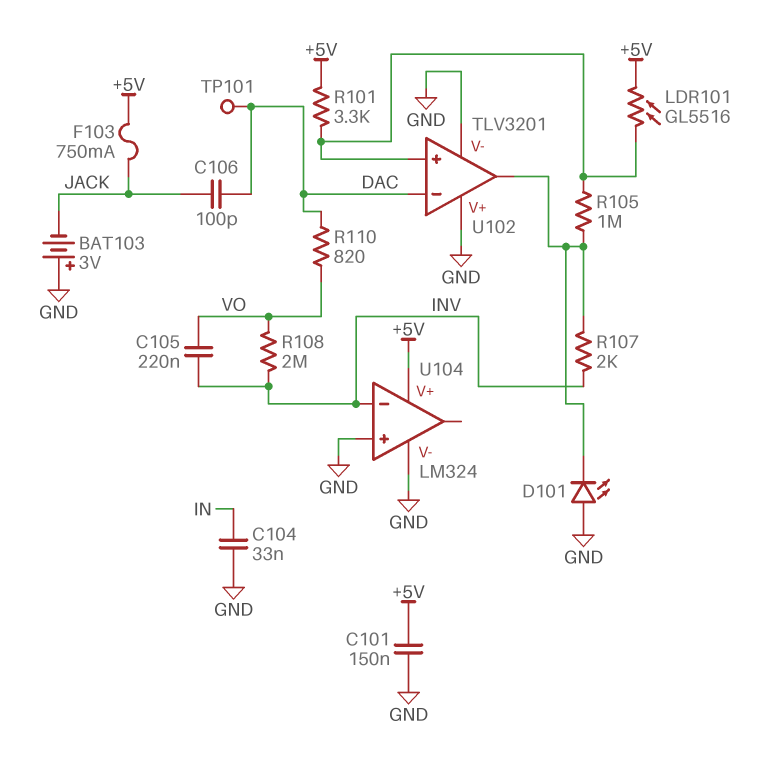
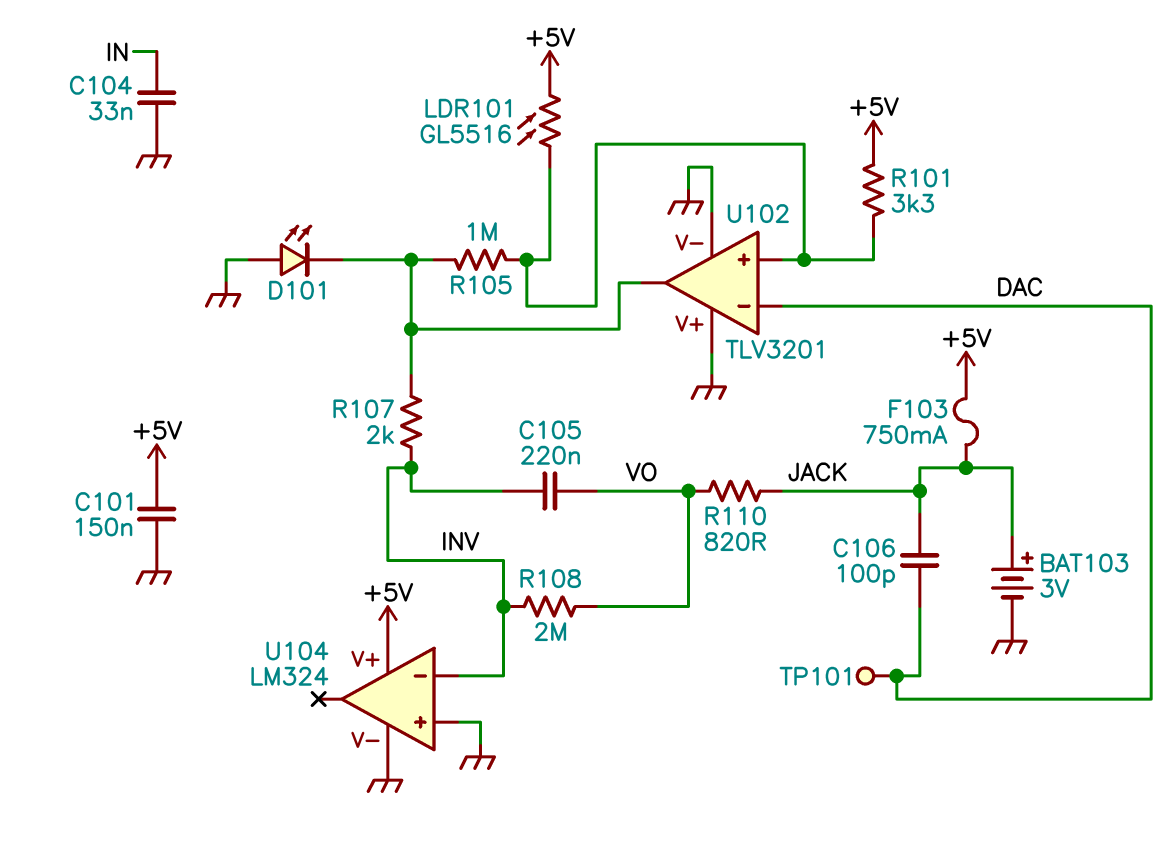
BAT103: 3V (plus GND, minus JACK) -> 3V (plus JACK, minus GND)
R110: 820 (DAC, VO) -> 820 (JACK, VO)

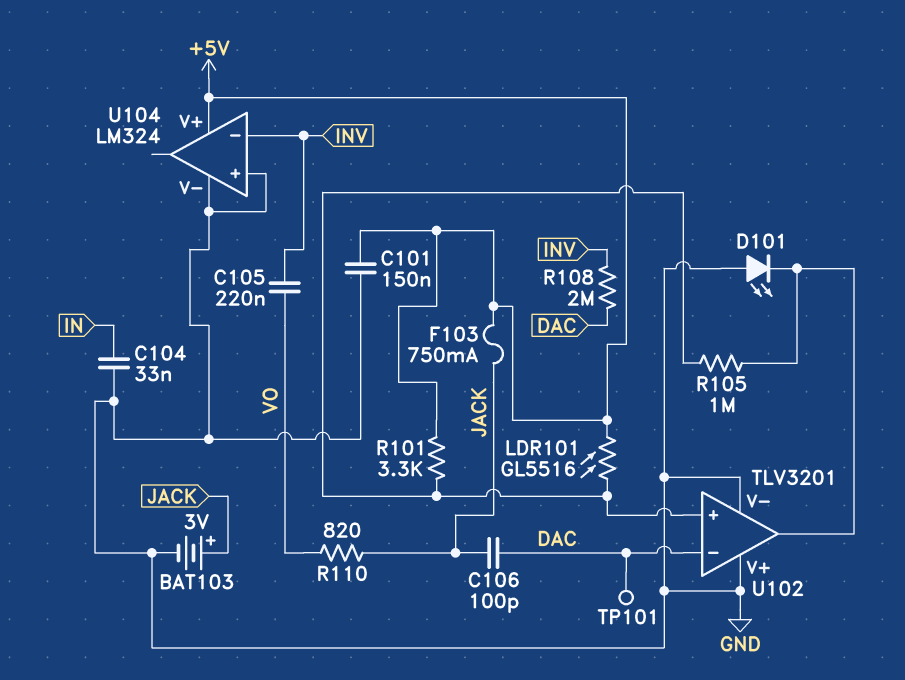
R107: 2k (INV, U102/out) -> none
R108: 2M (INV, VO) -> 2M (DAC, INV)

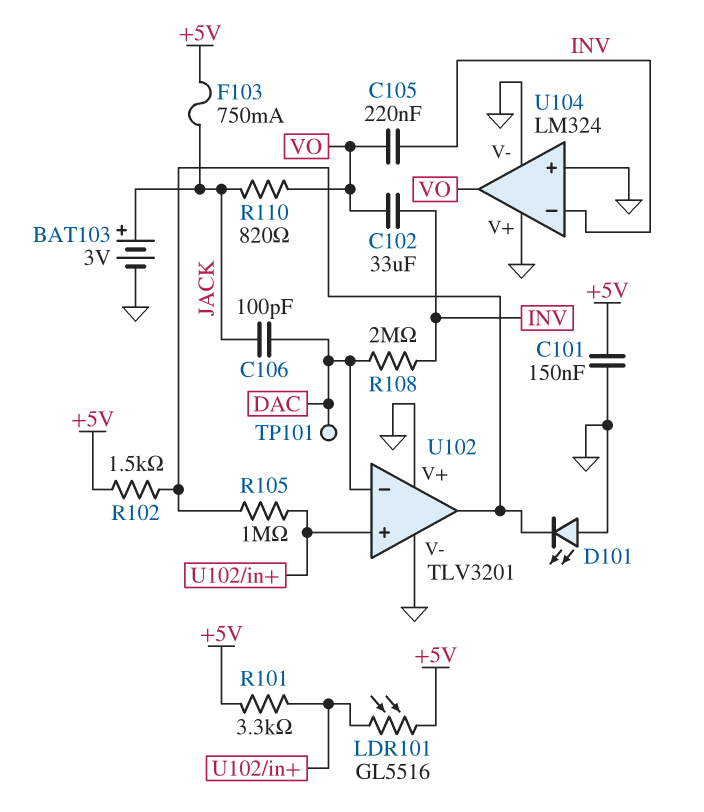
C102: none -> 33uF (INV, VO)
C104: 33nF (GND, IN) -> none
R102: none -> 1.5k (+5V, U102/out)
U104 pin V+: +5V -> GND
U104 pin out: none -> VO

